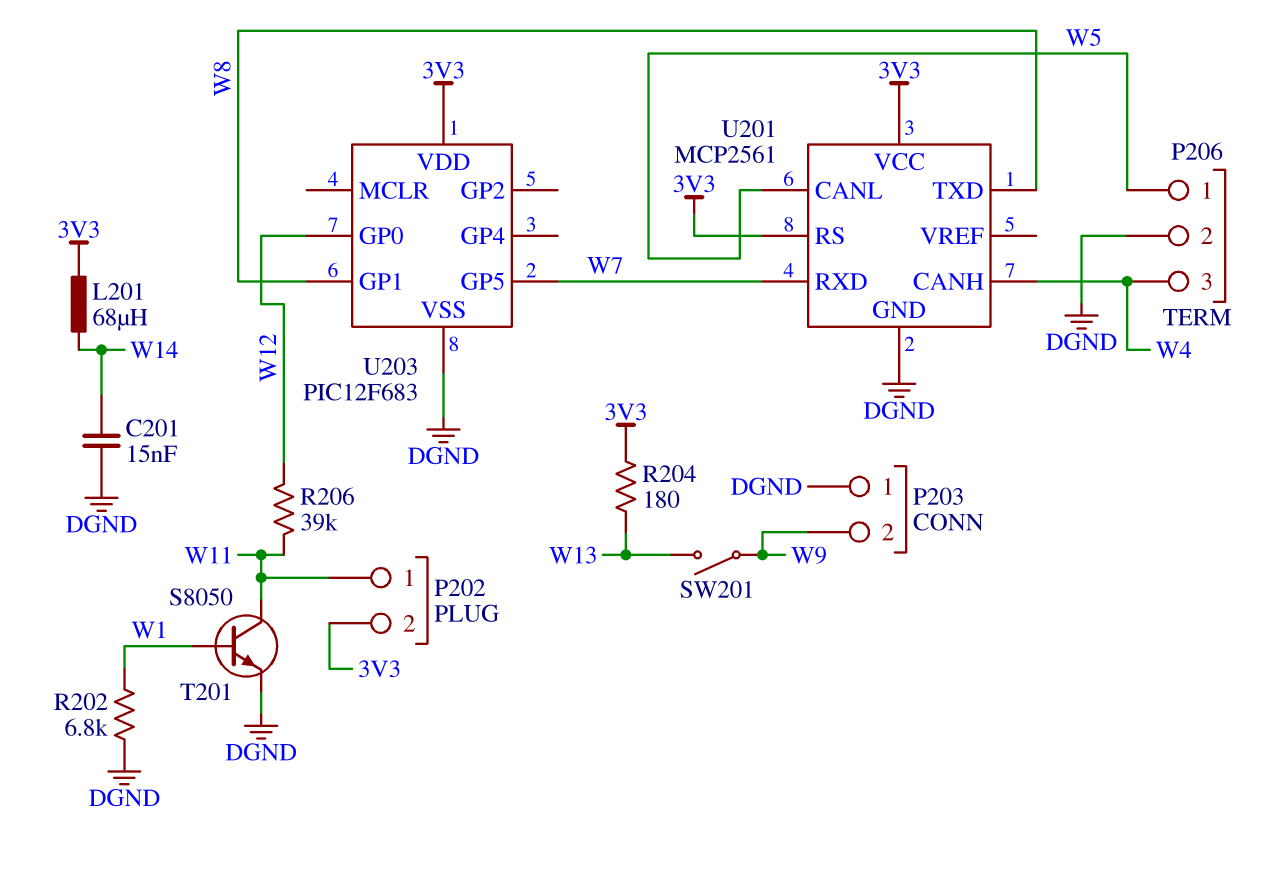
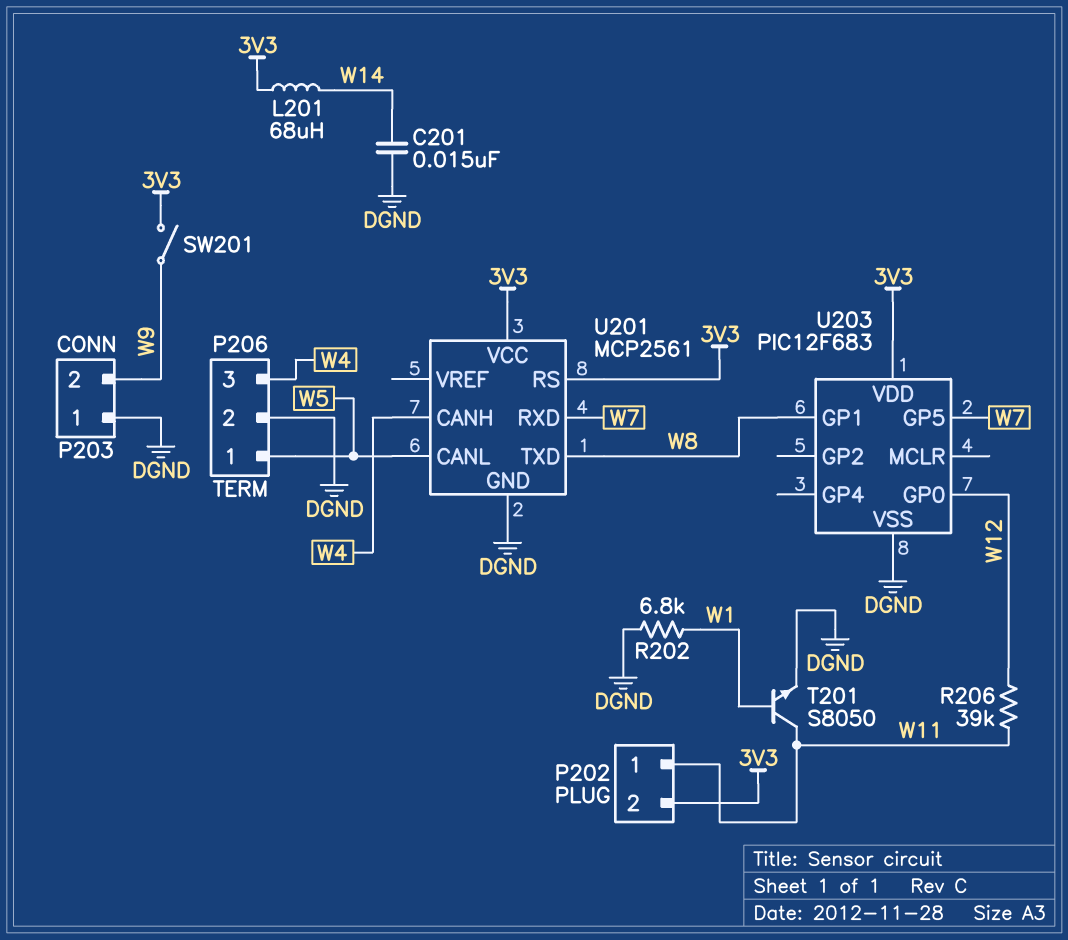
R204: 180 (3V3, W13) -> none
SW201: switch (W9, W13) -> switch (3V3, W9)

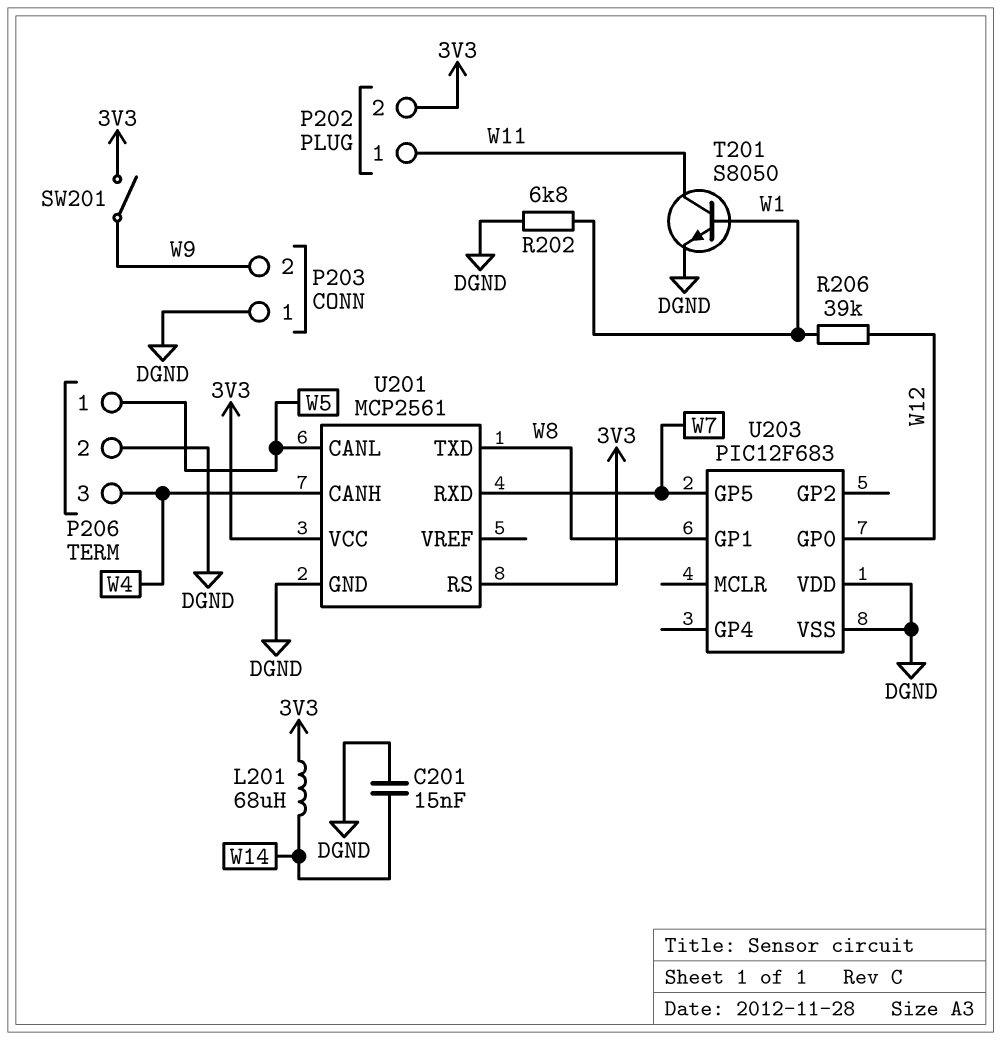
R206: 39k (W11, W12) -> 39k (W1, W12)
U203 pin VDD: 3V3 -> DGND

